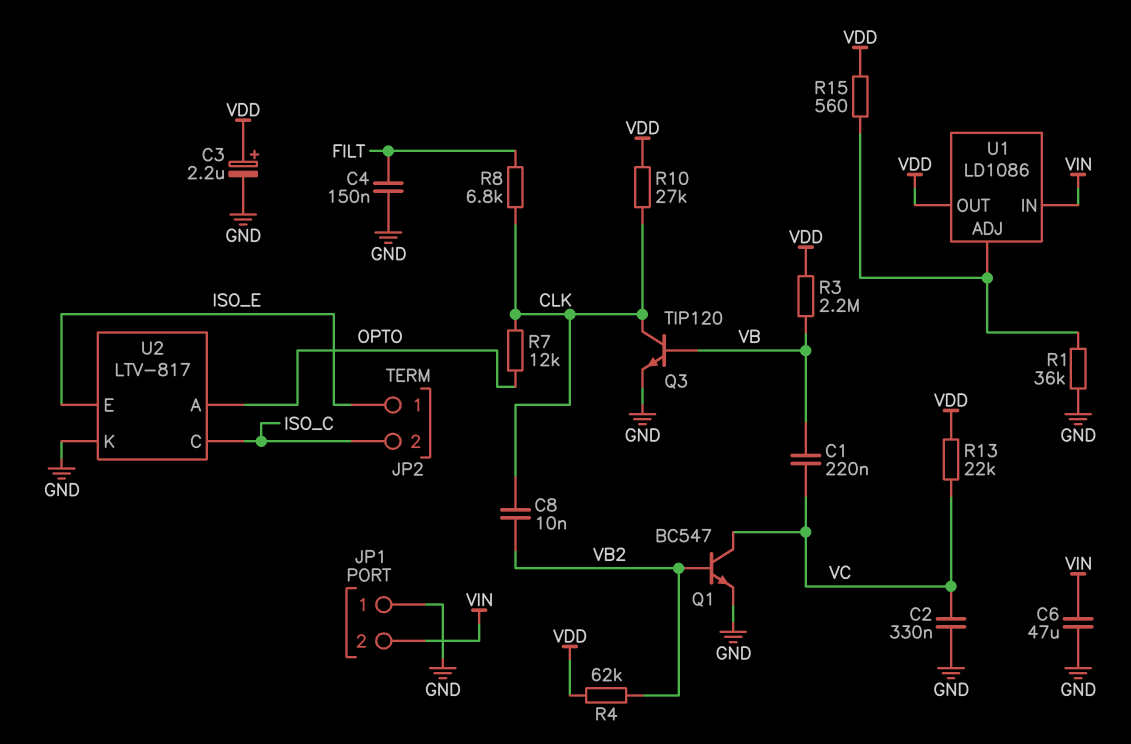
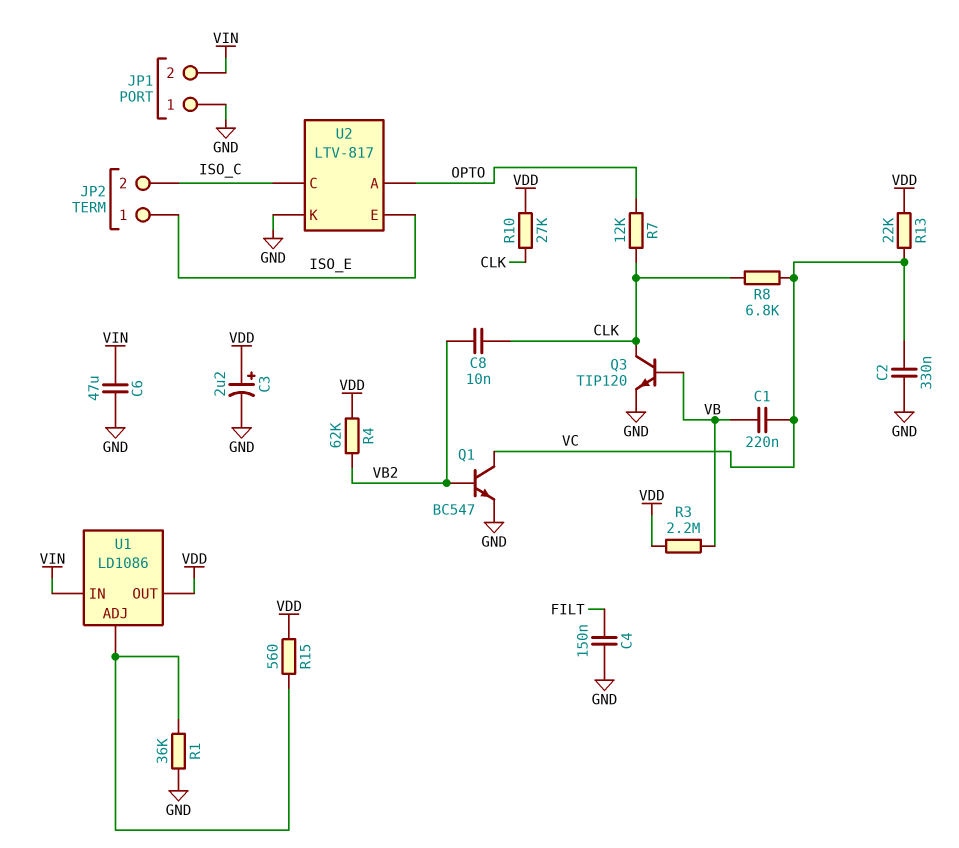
R8: 6.8k (CLK, FILT) -> 6.8k (CLK, VC)

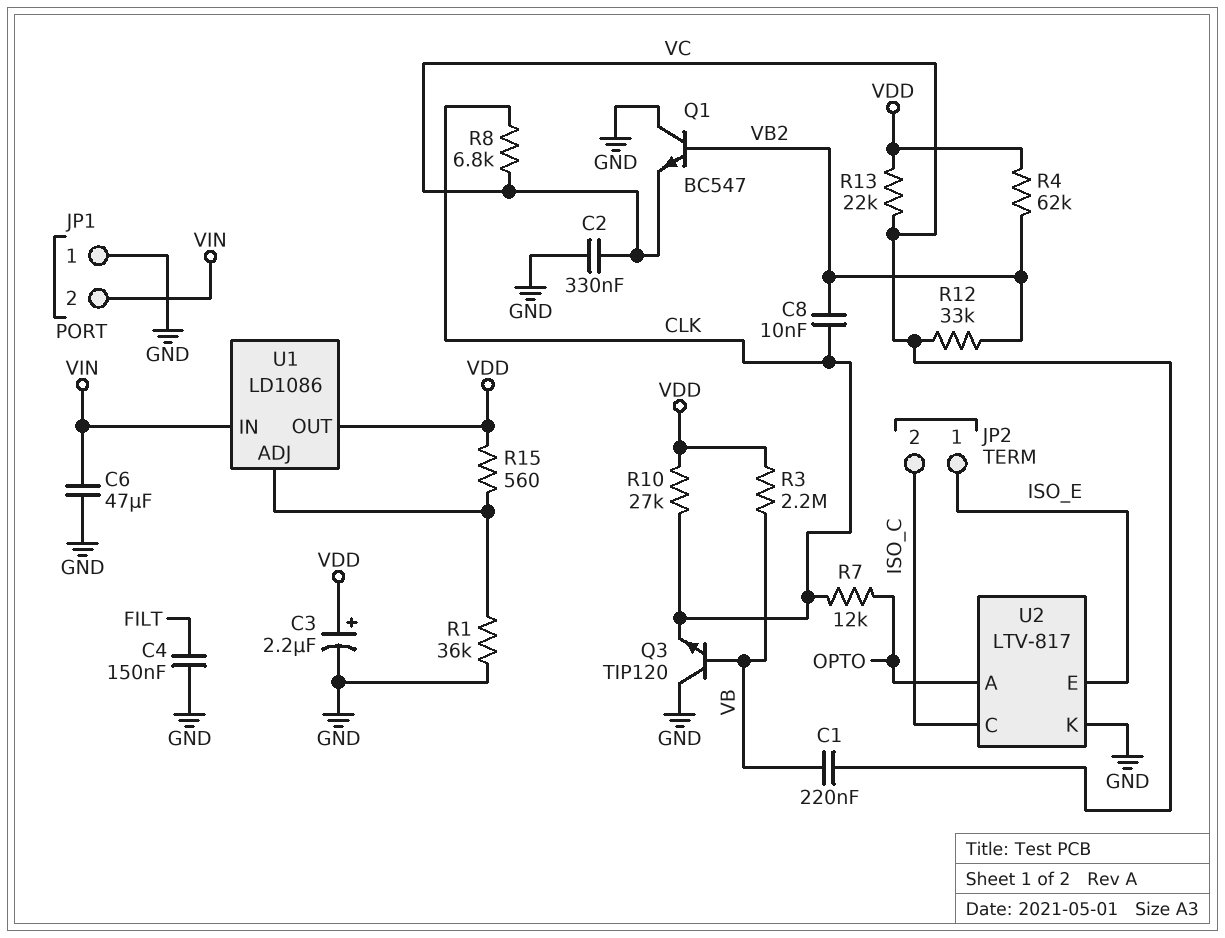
Q1: NPN BC547 (B VB2, C VC, E GND) -> NPN BC547 (B VB2, C GND, E VC)
Q3: NPN TIP120 (B VB, C CLK, E GND) -> NPN TIP120 (B VB, C GND, E CLK)
R12: none -> 33k (VB2, VC)

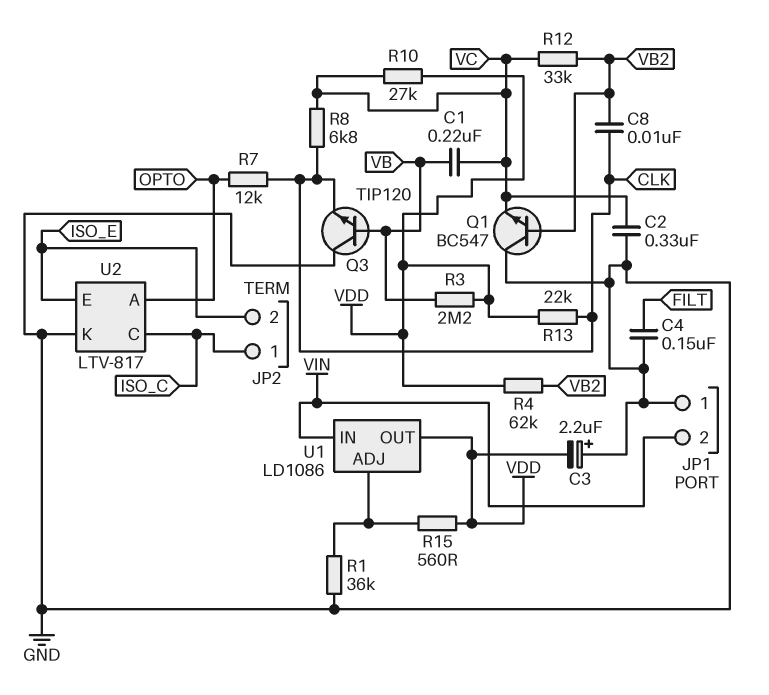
C3: 2.2uF (plus VDD, minus GND) -> 2.2uF (plus GND, minus VDD)
C6: 47uF (GND, VIN) -> none
JP2 pin 1: ISO_E -> ISO_C
JP2 pin 2: ISO_C -> ISO_E
R10: 27k (CLK, VDD) -> 27k (VC, VDD)
R13: 22k (VC, VDD) -> 22k (CLK, VDD)

